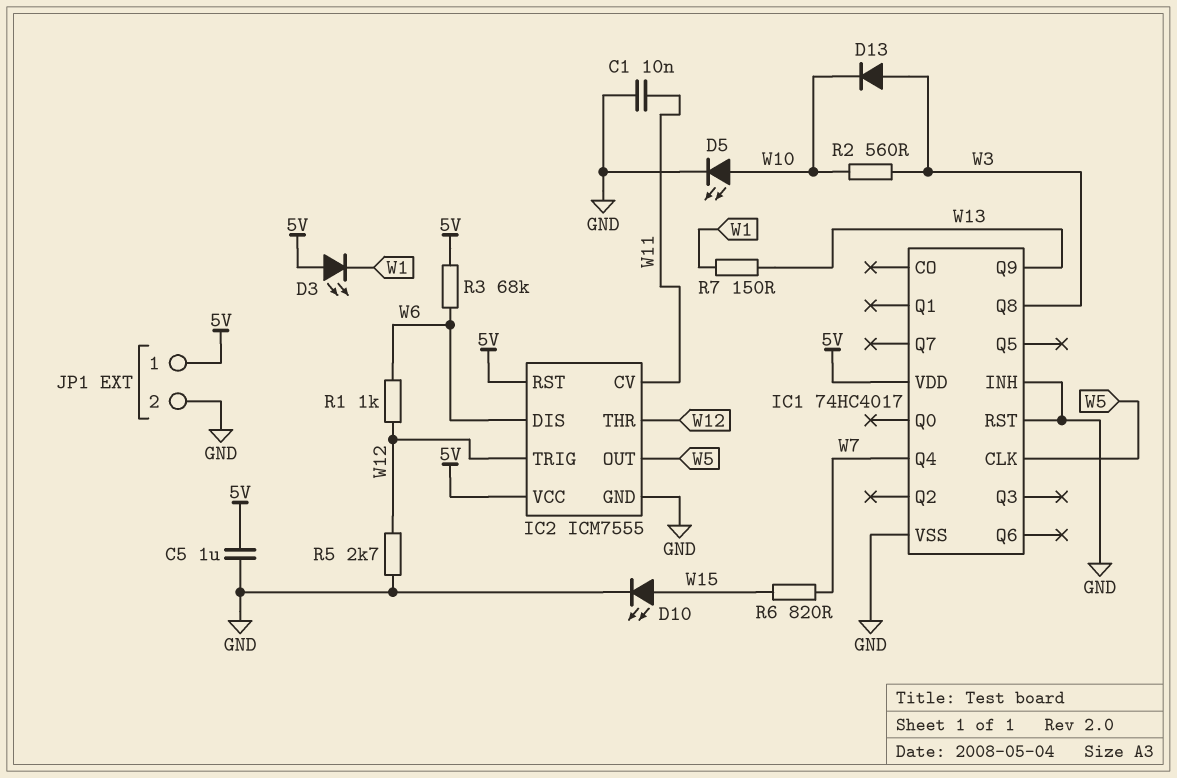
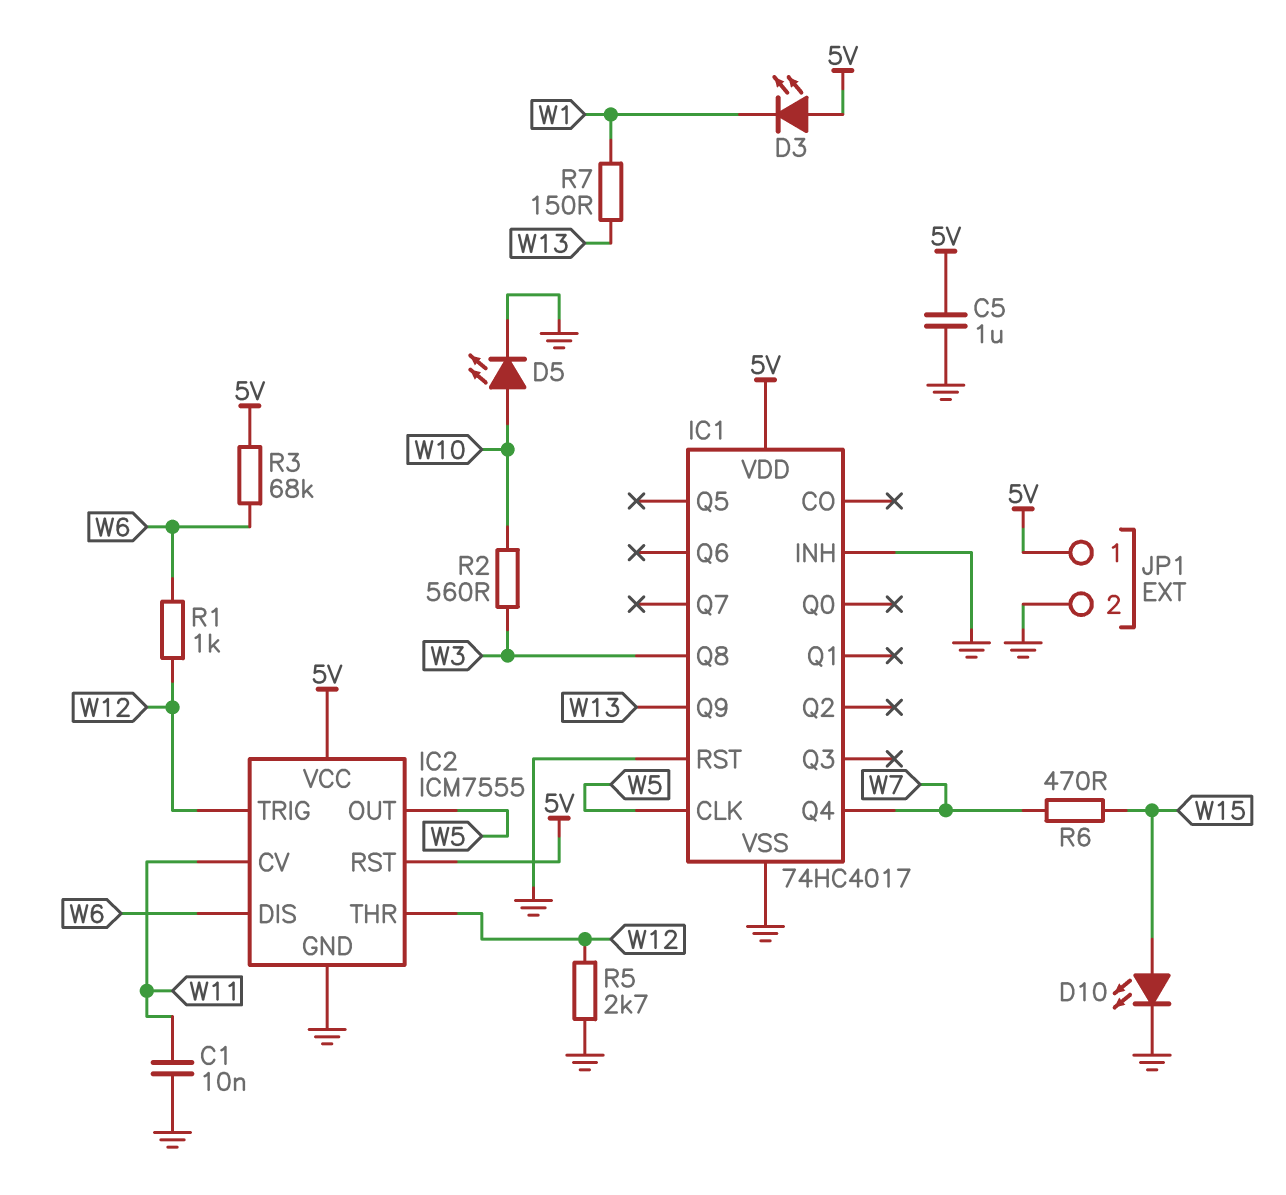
D13: diode (A W3, K W10) -> none
R6: 820 (W7, W15) -> 470 (W7, W15)

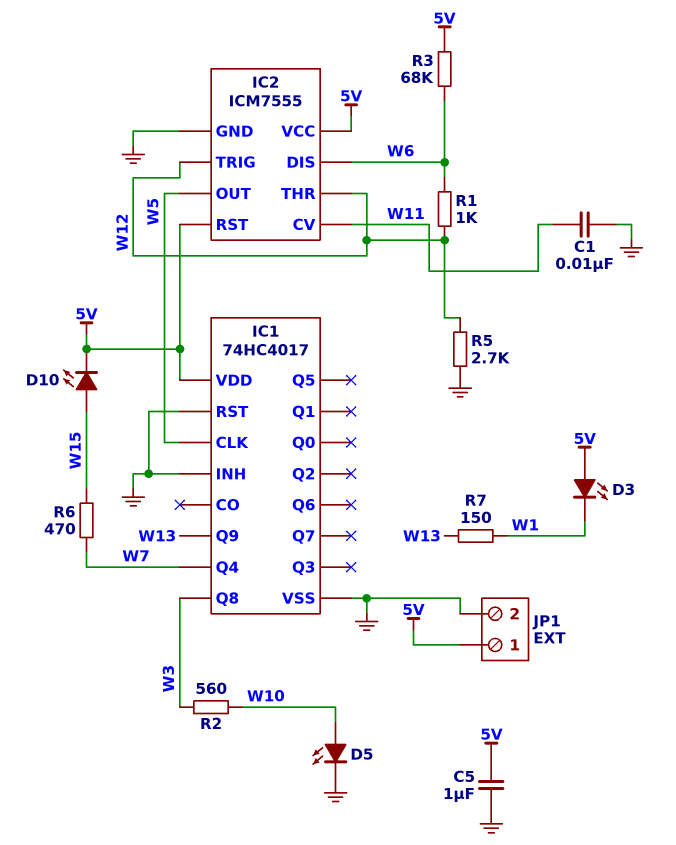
D10: LED (A W15, K GND) -> LED (A W15, K 5V)

